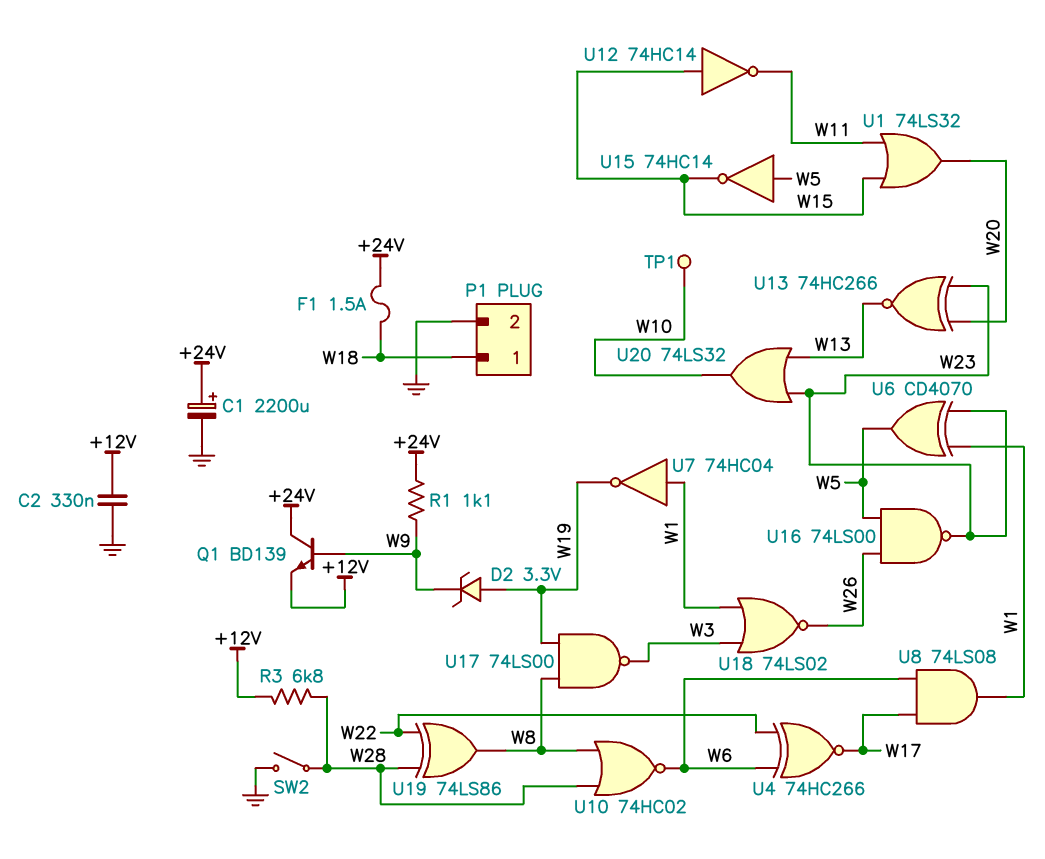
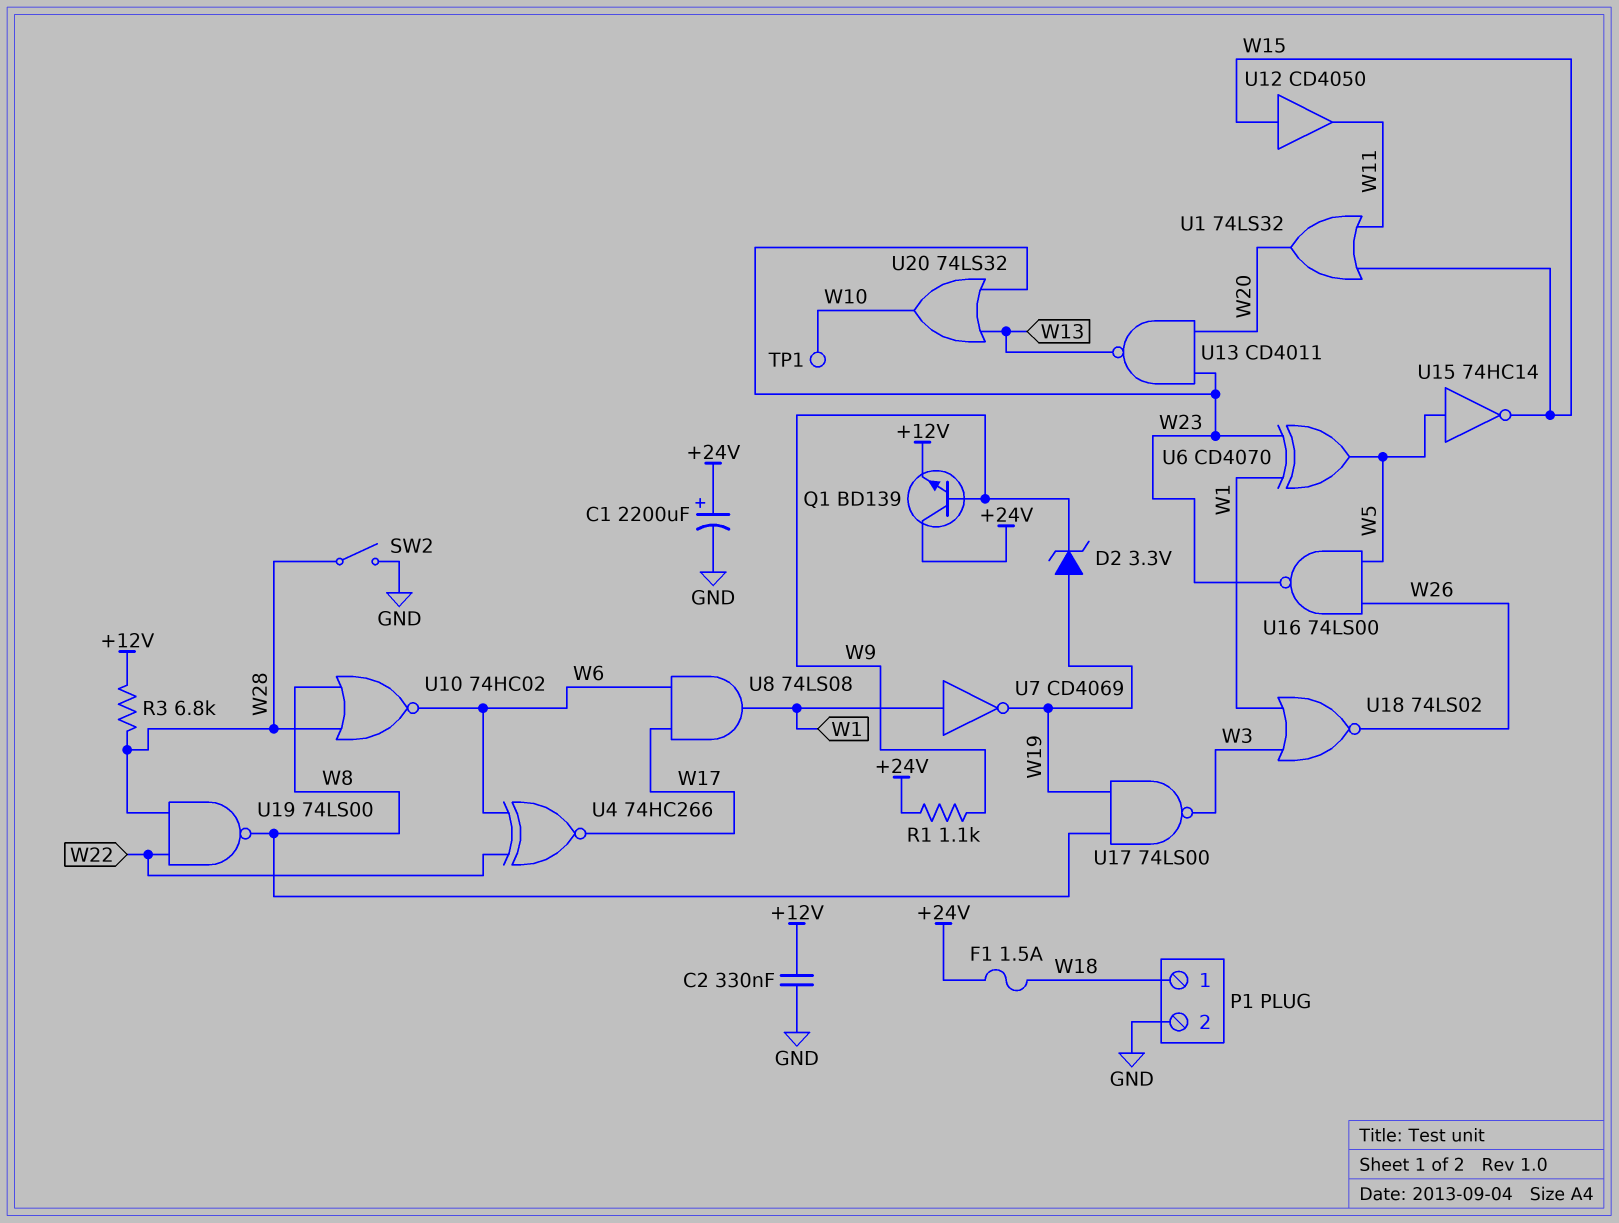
U7: NOT 74HC04 (in W1, out W19) -> NOT CD4069 (in W1, out W19)
U12: NOT 74HC14 (in W15, out W11) -> buffer CD4050 (in W15, out W11)
U13: XNOR 74HC266 (in W20, in W23, out W13) -> NAND CD4011 (in W20, in W23, out W13)
U19: XOR 74LS86 (in W22, in W28, out W8) -> NAND 74LS00 (in W22, in W28, out W8)

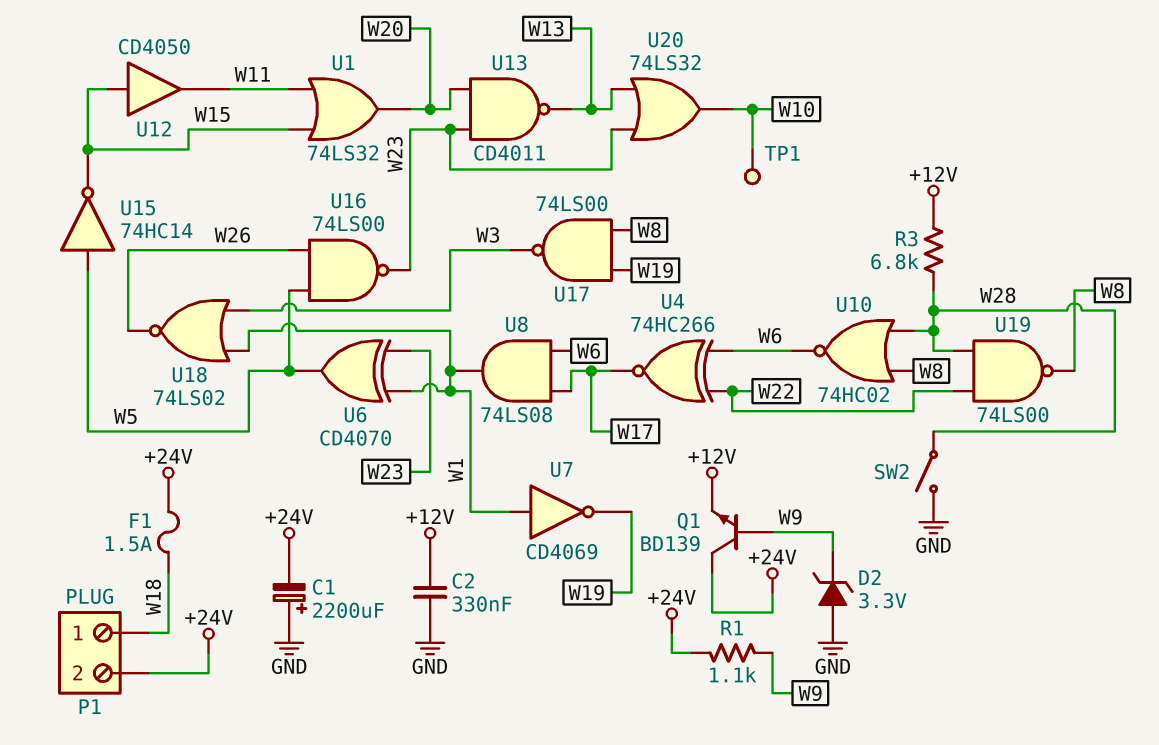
C1: 2200uF (plus +24V, minus GND) -> 2200uF (plus GND, minus +24V)
D2: zener 3.3V (A W19, K W9) -> zener 3.3V (A GND, K W9)
P1 pin 2: GND -> +24V

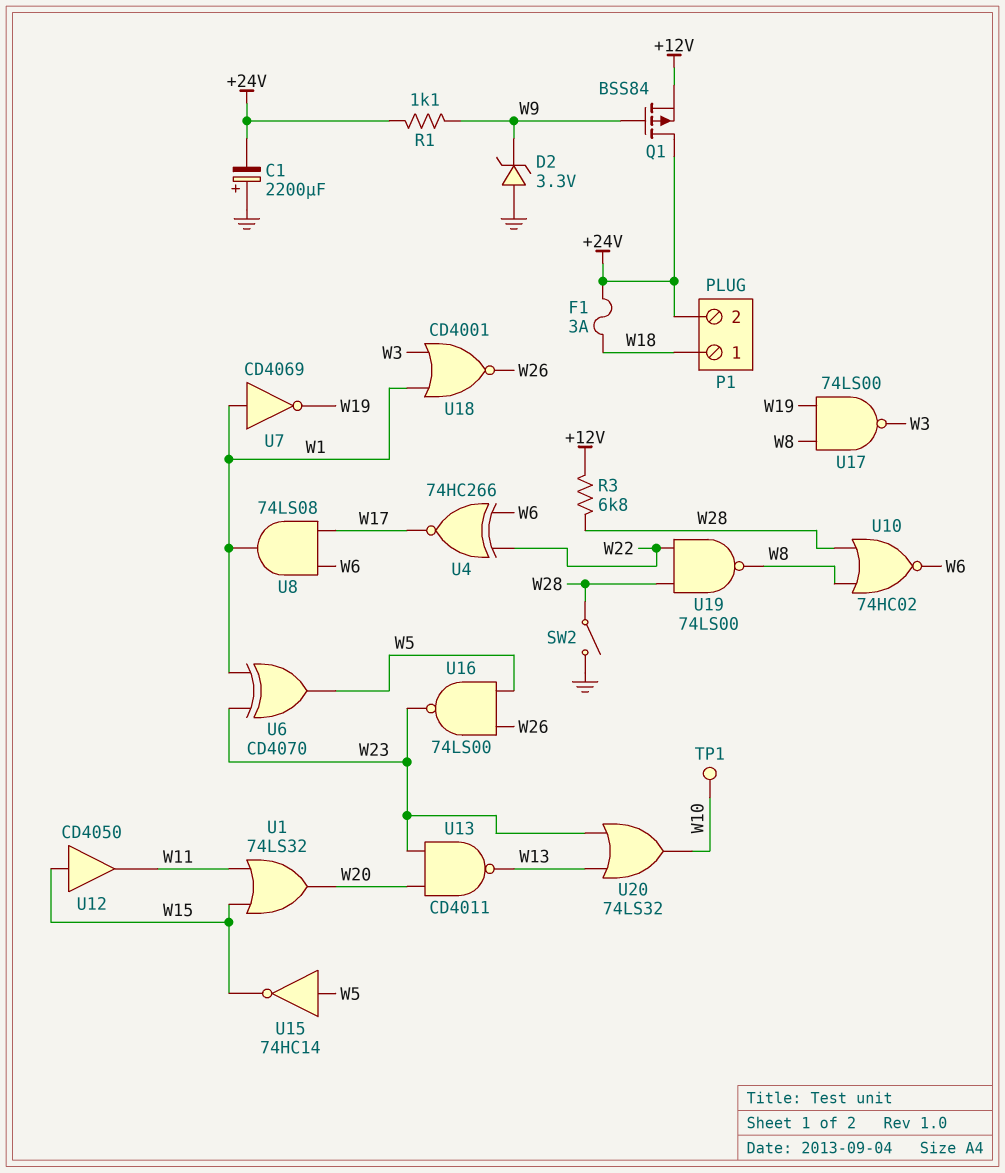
C2: 330nF (+12V, GND) -> none
F1: 1.5A (+24V, W18) -> 3A (+24V, W18)
Q1: NPN BD139 (B W9, C +24V, E +12V) -> PMOS BSS84 (G W9, D +24V, S +12V)
U18: NOR 74LS02 (in W1, in W3, out W26) -> NOR CD4001 (in W1, in W3, out W26)

